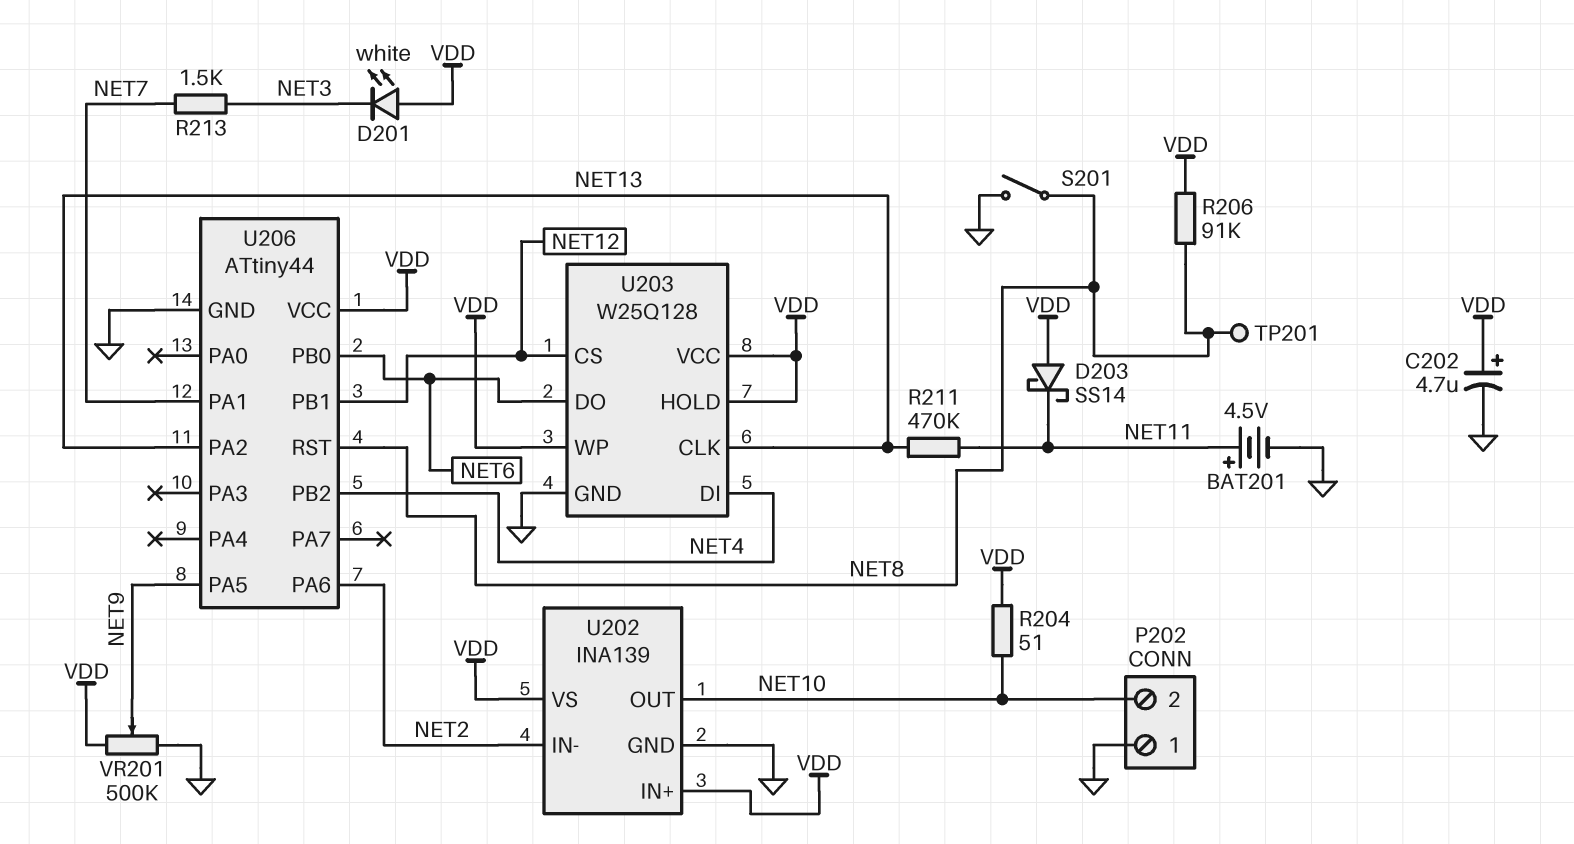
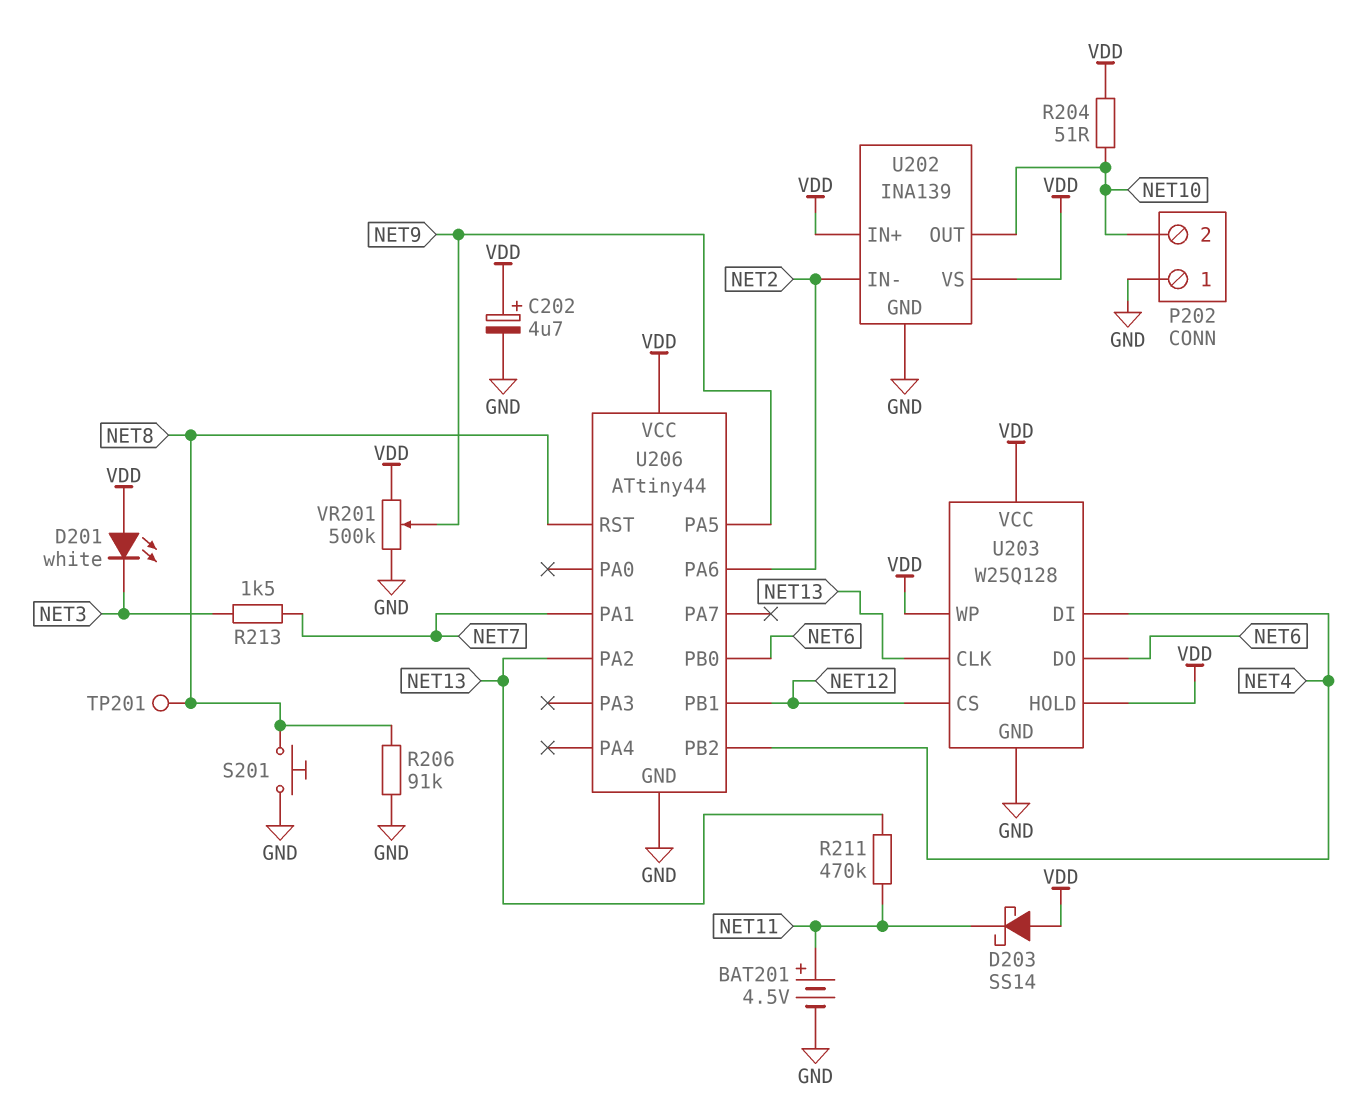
R206: 91k (NET8, VDD) -> 91k (GND, NET8)
S201: switch (GND, NET8) -> button (GND, NET8)

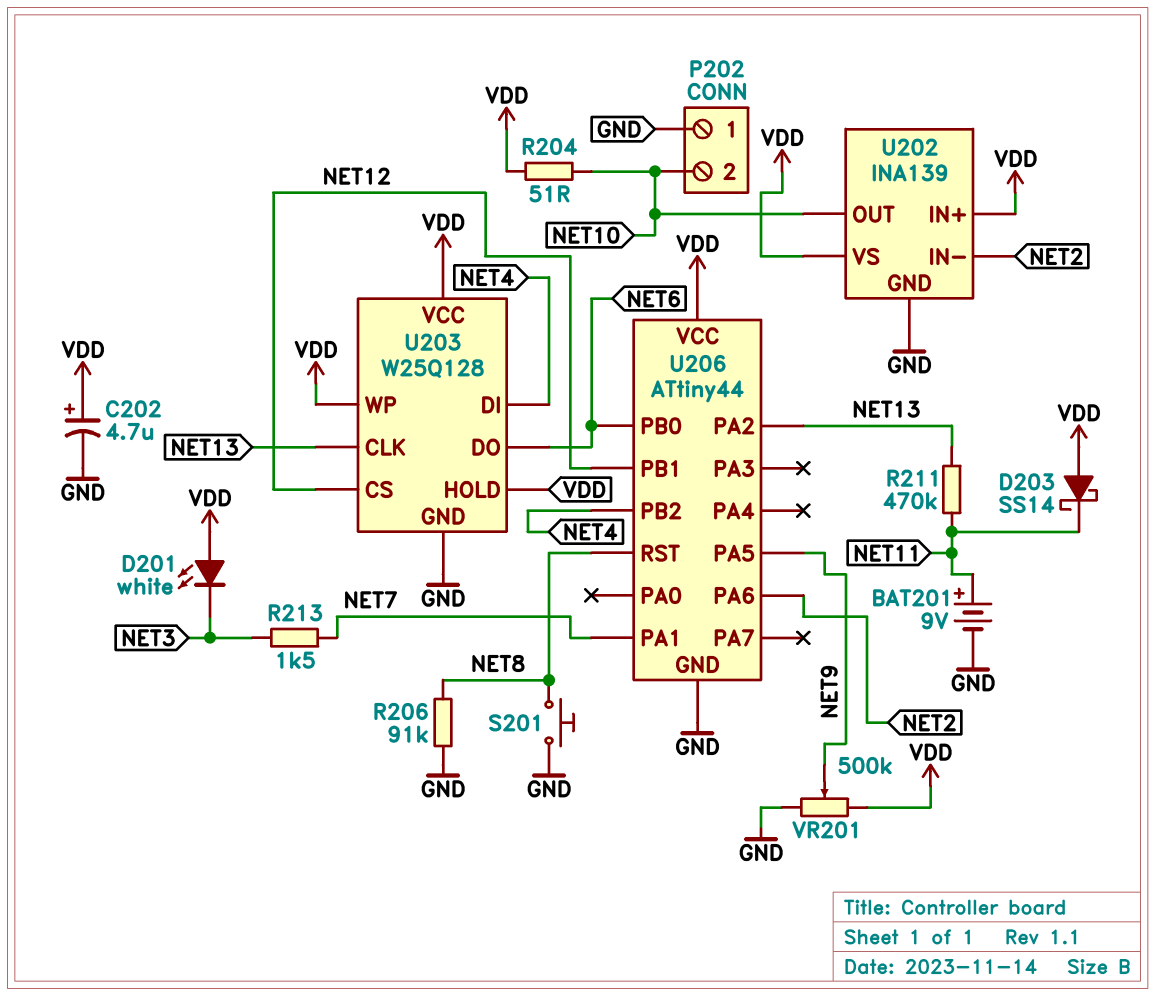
BAT201: 4.5V (plus NET11, minus GND) -> 9V (plus NET11, minus GND)
TP201: test point (NET8) -> none

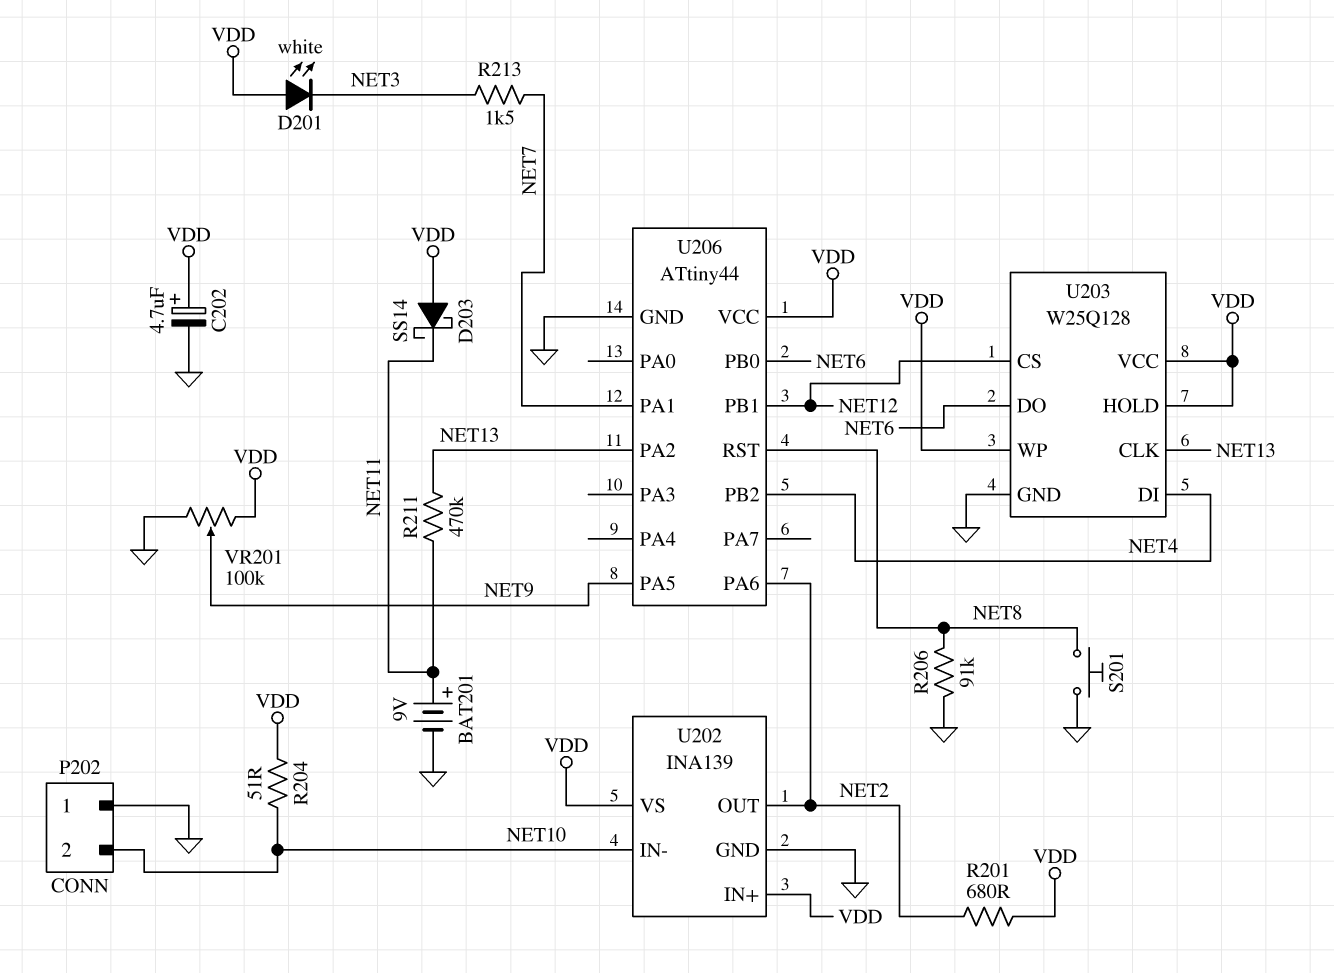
R201: none -> 680 (NET2, VDD)
U202 pin IN-: NET2 -> NET10
U202 pin OUT: NET10 -> NET2
VR201: 500k (GND, VDD, wiper NET9) -> 100k (GND, VDD, wiper NET9)

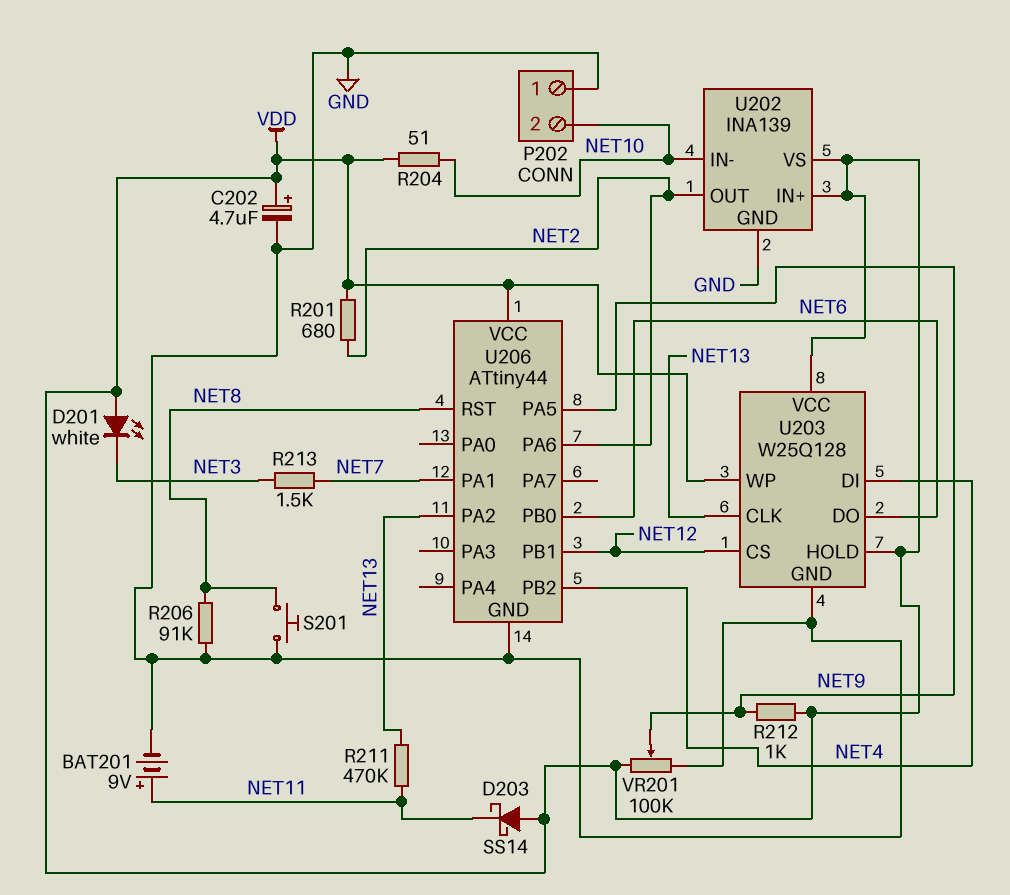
R212: none -> 1k (NET9, VDD)

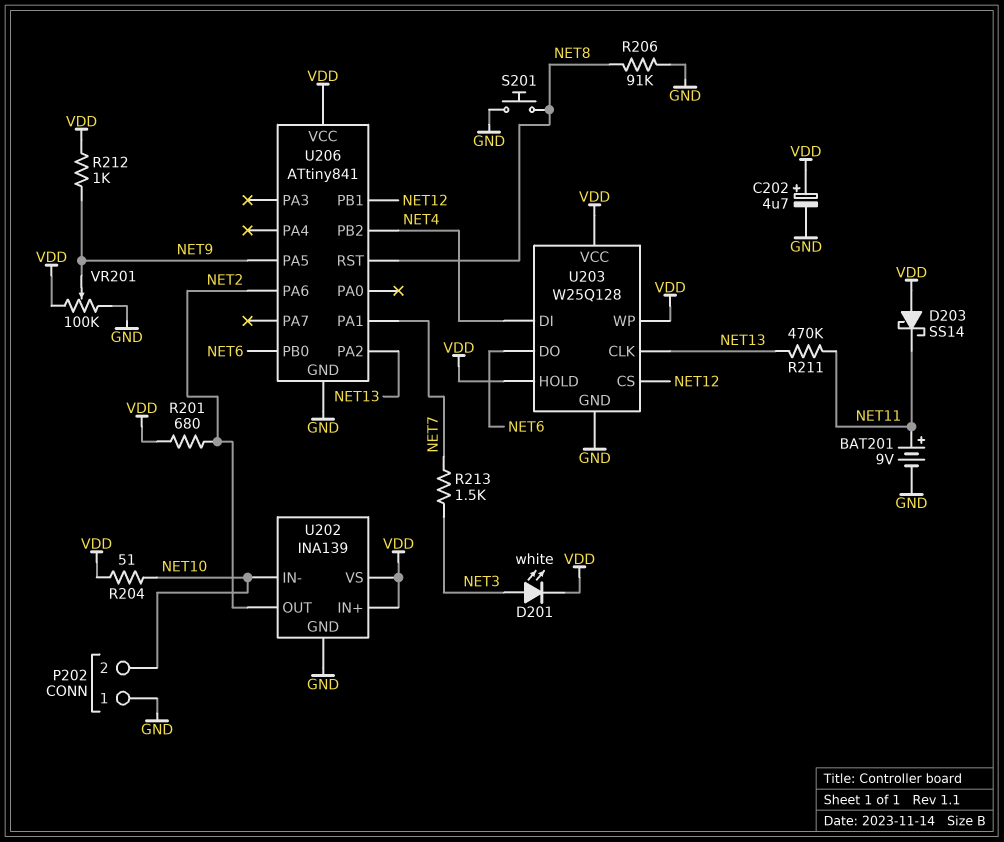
D201: LED white (A VDD, K NET3) -> LED white (A NET3, K VDD)
U206: ATtiny44 -> ATtiny841

